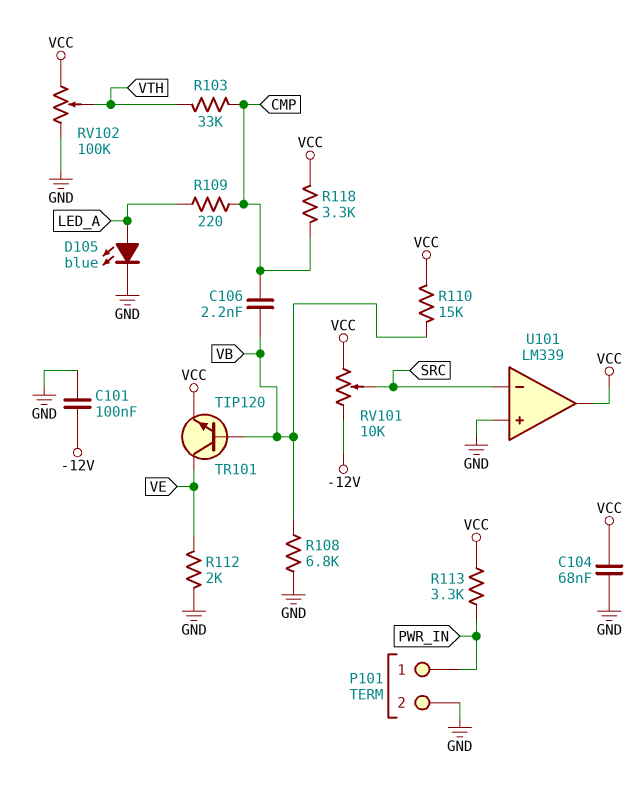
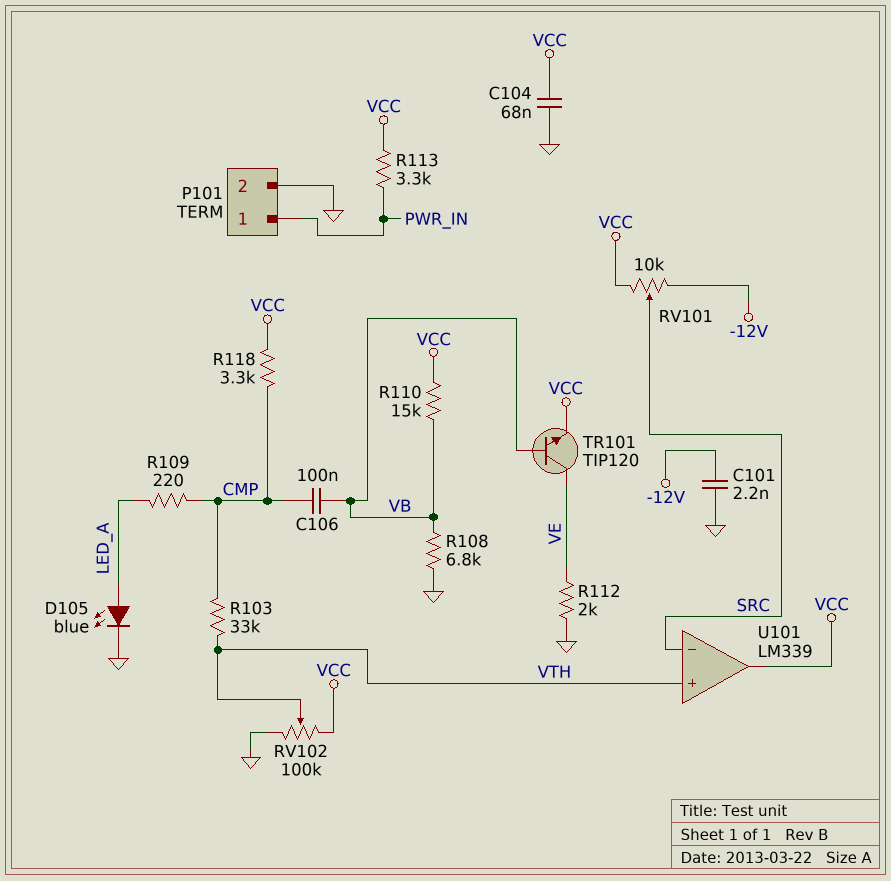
C101: 100nF (-12V, GND) -> 2.2nF (-12V, GND)
C106: 2.2nF (CMP, VB) -> 100nF (CMP, VB)
U101 pin in+: GND -> VTH

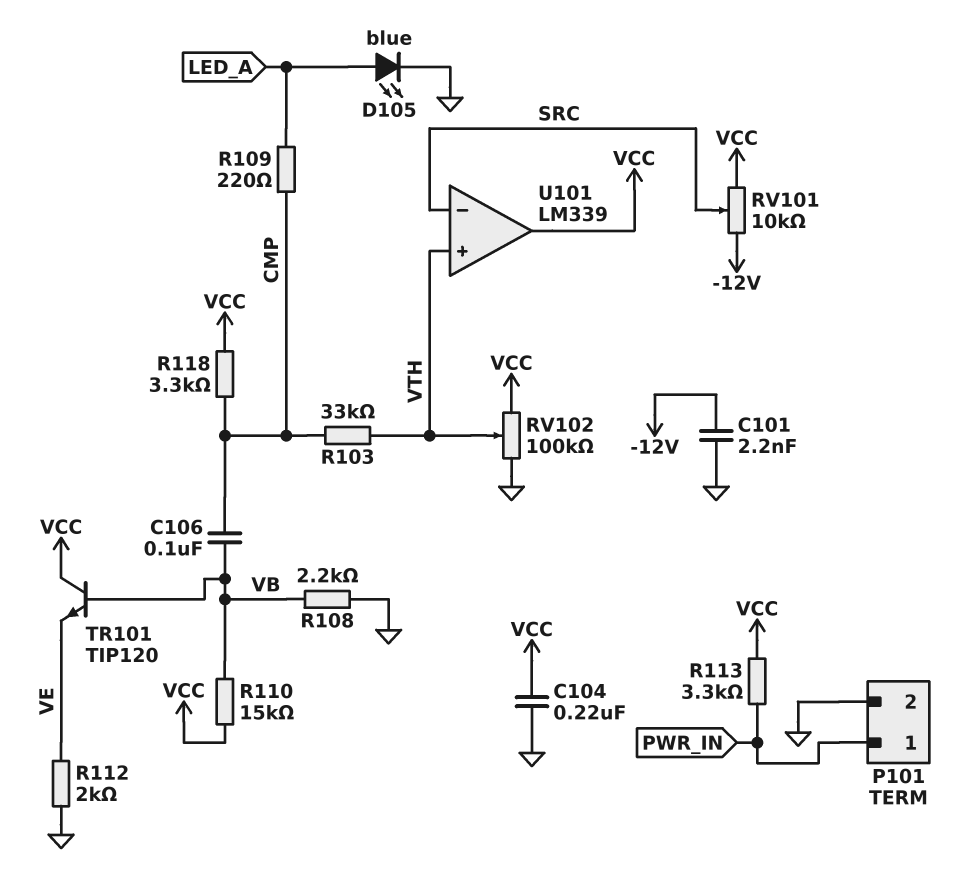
C104: 68nF (GND, VCC) -> 220nF (GND, VCC)
R108: 6.8k (GND, VB) -> 2.2k (GND, VB)
TR101: NPN TIP120 (B VB, C VE, E VCC) -> NPN TIP120 (B VB, C VCC, E VE)

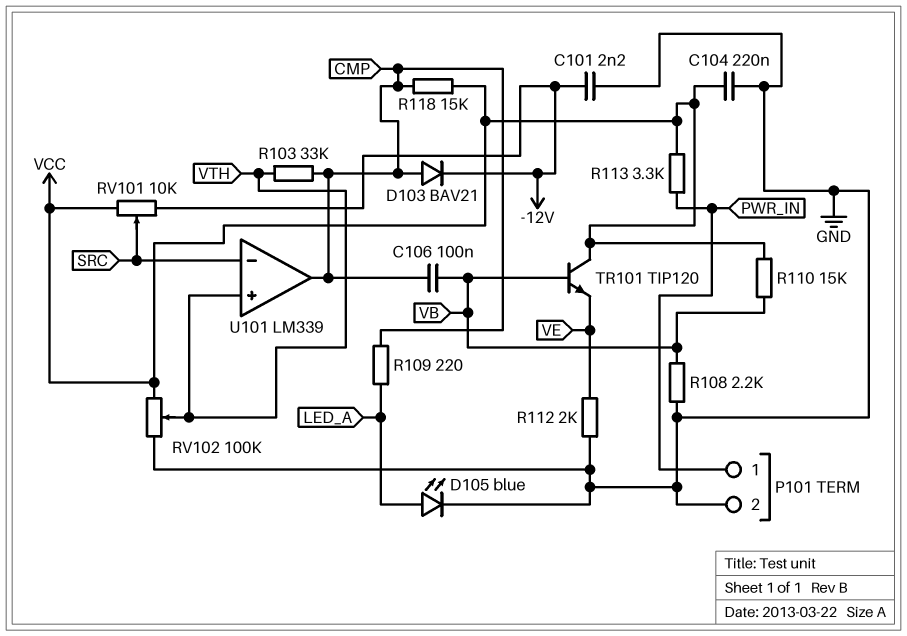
D103: none -> diode BAV21 (A CMP, K -12V)
R118: 3.3k (CMP, VCC) -> 15k (CMP, VCC)
U101 pin out: VCC -> CMP

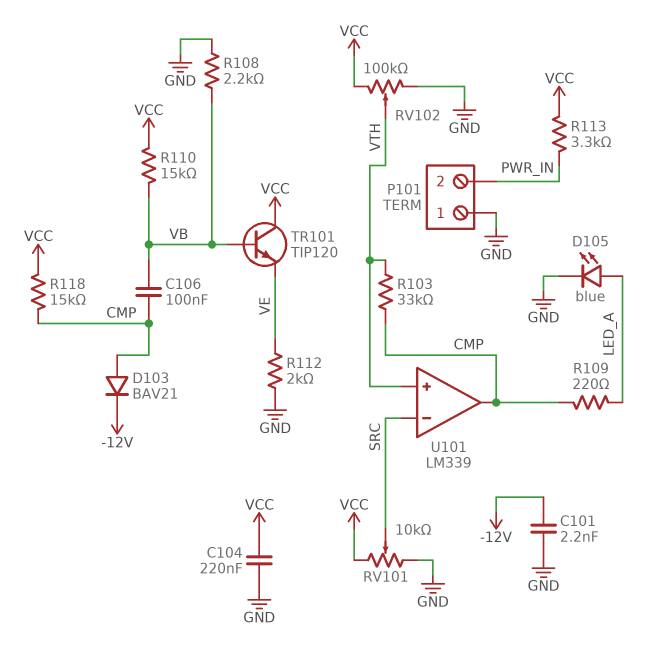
P101 pin 1: PWR_IN -> GND
P101 pin 2: GND -> PWR_IN
RV101: 10k (-12V, VCC, wiper SRC) -> 10k (GND, VCC, wiper SRC)

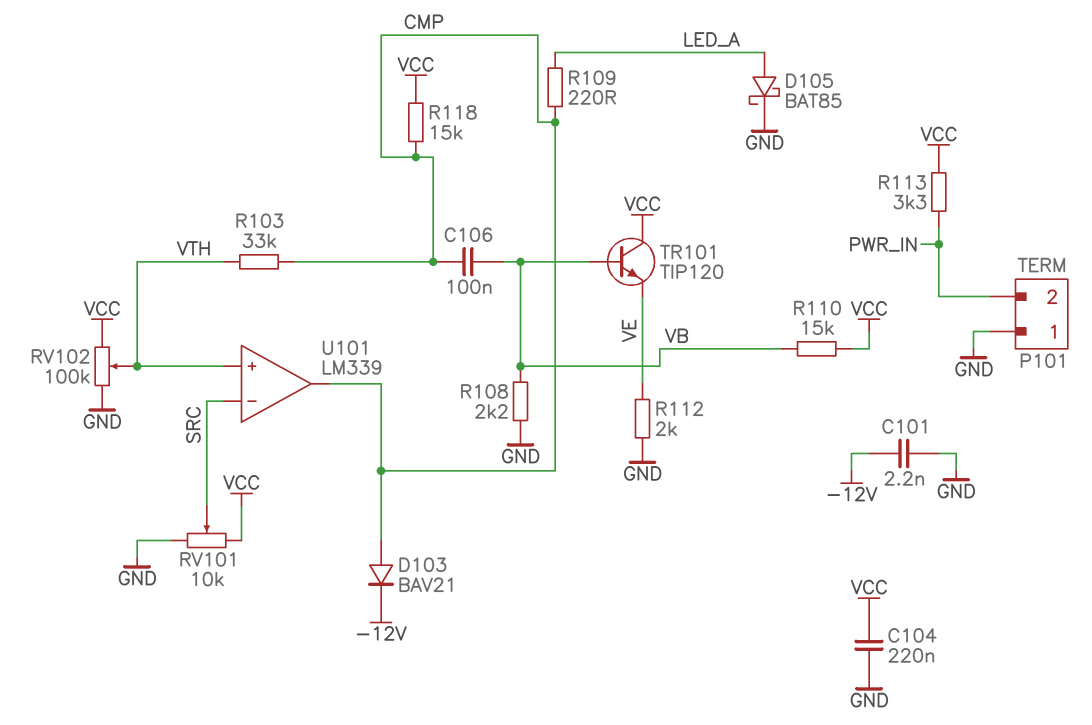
D105: LED blue (A LED_A, K GND) -> schottky BAT85 (A LED_A, K GND)

